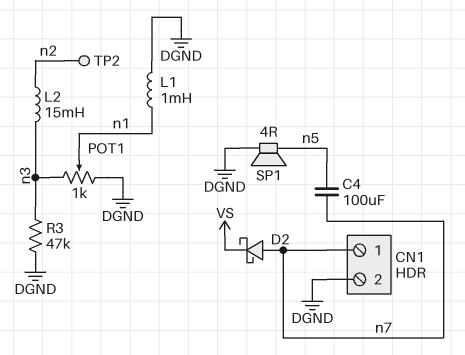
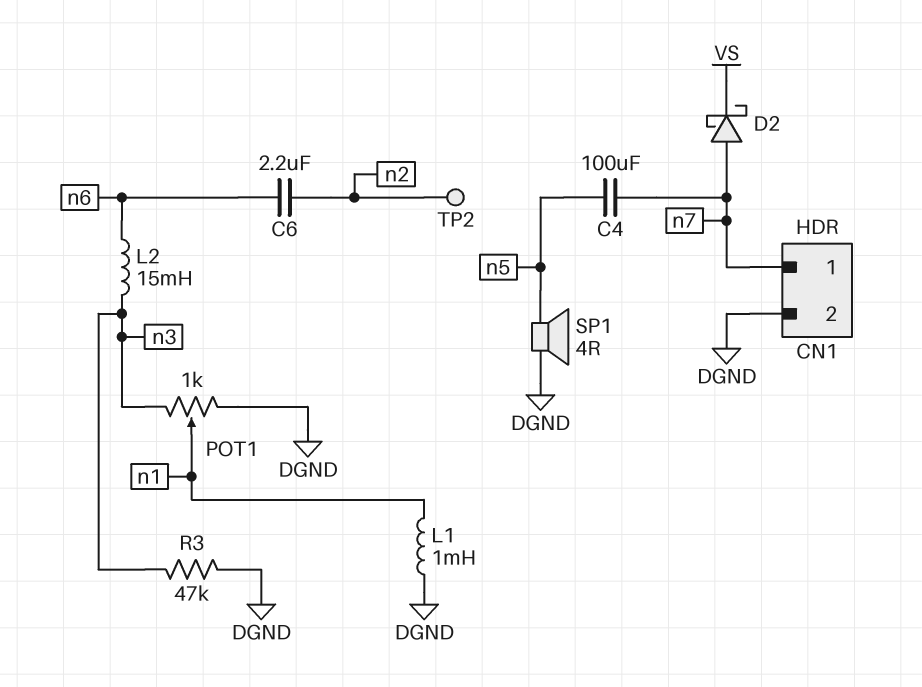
C6: none -> 2.2uF (n2, n6)
L2: 15mH (n2, n3) -> 15mH (n3, n6)

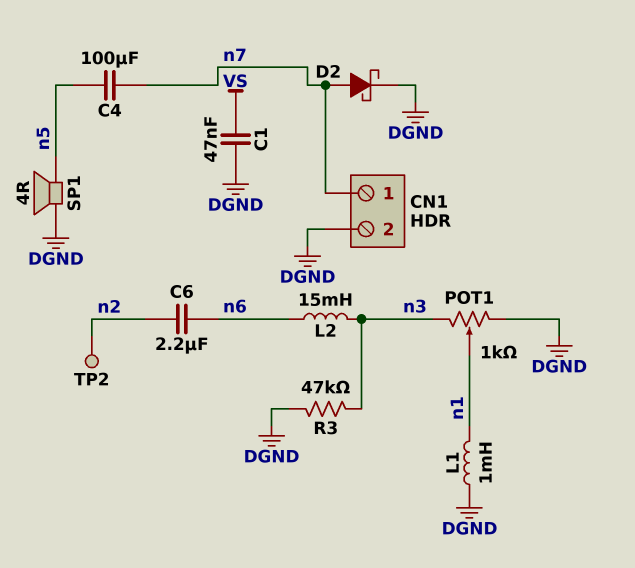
C1: none -> 47nF (DGND, VS)
D2: schottky (A n7, K VS) -> schottky (A n7, K DGND)

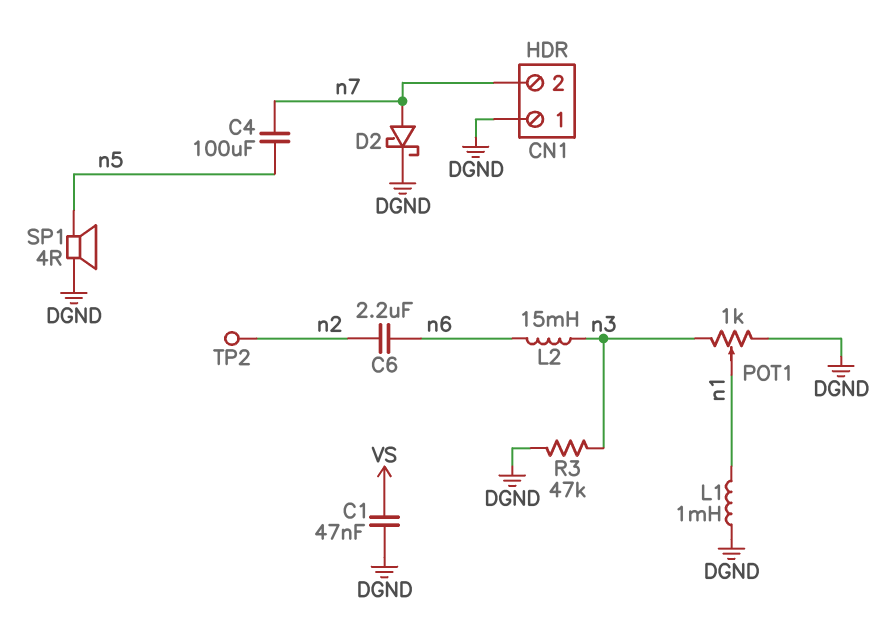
CN1 pin 1: n7 -> DGND
CN1 pin 2: DGND -> n7

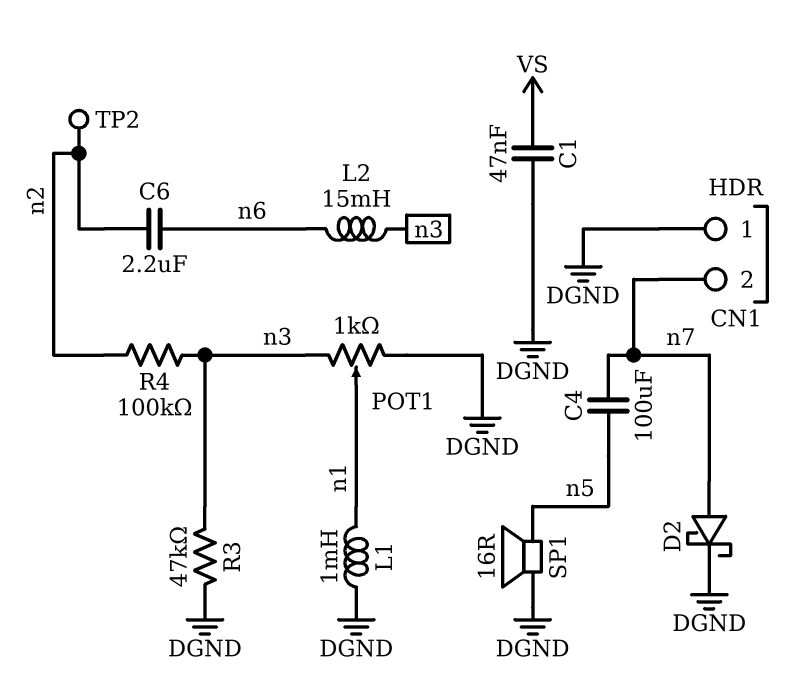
R4: none -> 100k (n2, n3)
SP1: speaker 4R (DGND, n5) -> speaker 16R (DGND, n5)

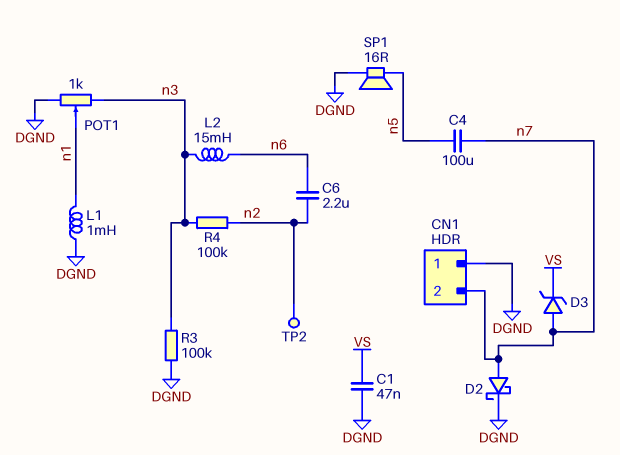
D3: none -> zener (A n7, K VS)
R3: 47k (DGND, n3) -> 100k (DGND, n3)

